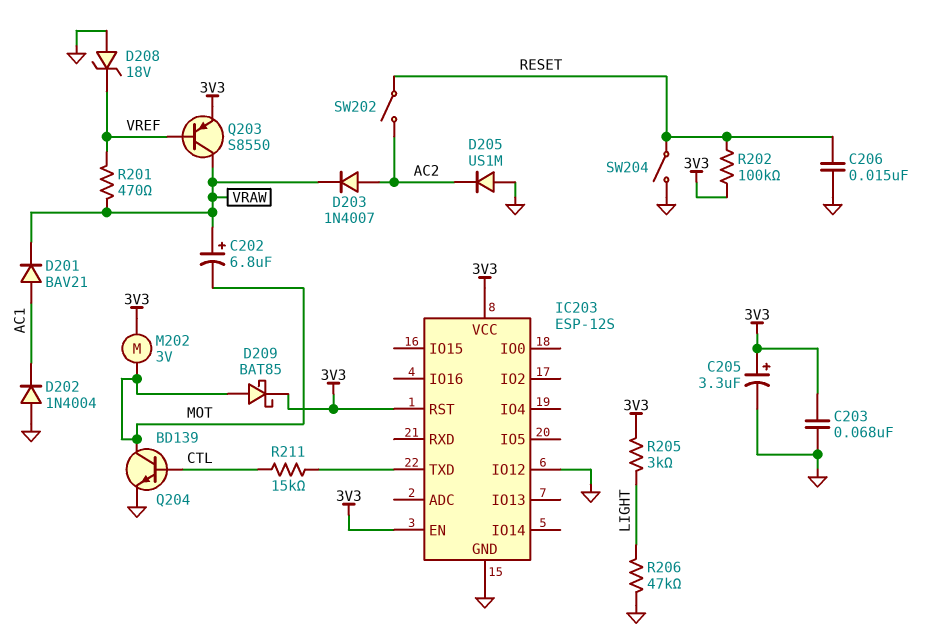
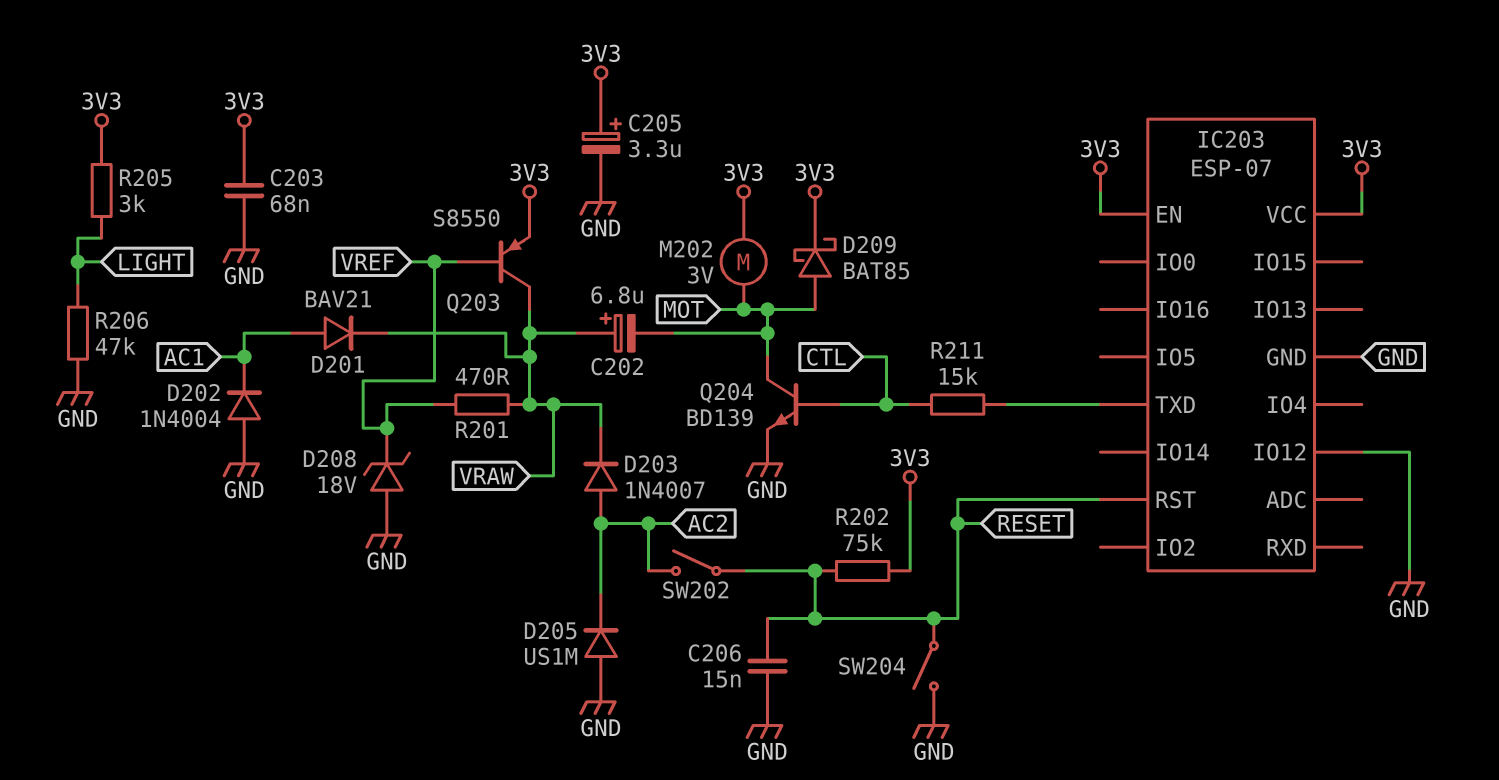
IC203: ESP-12S -> ESP-07
IC203 pin RST: 3V3 -> RESET
R202: 100k (3V3, RESET) -> 75k (3V3, RESET)

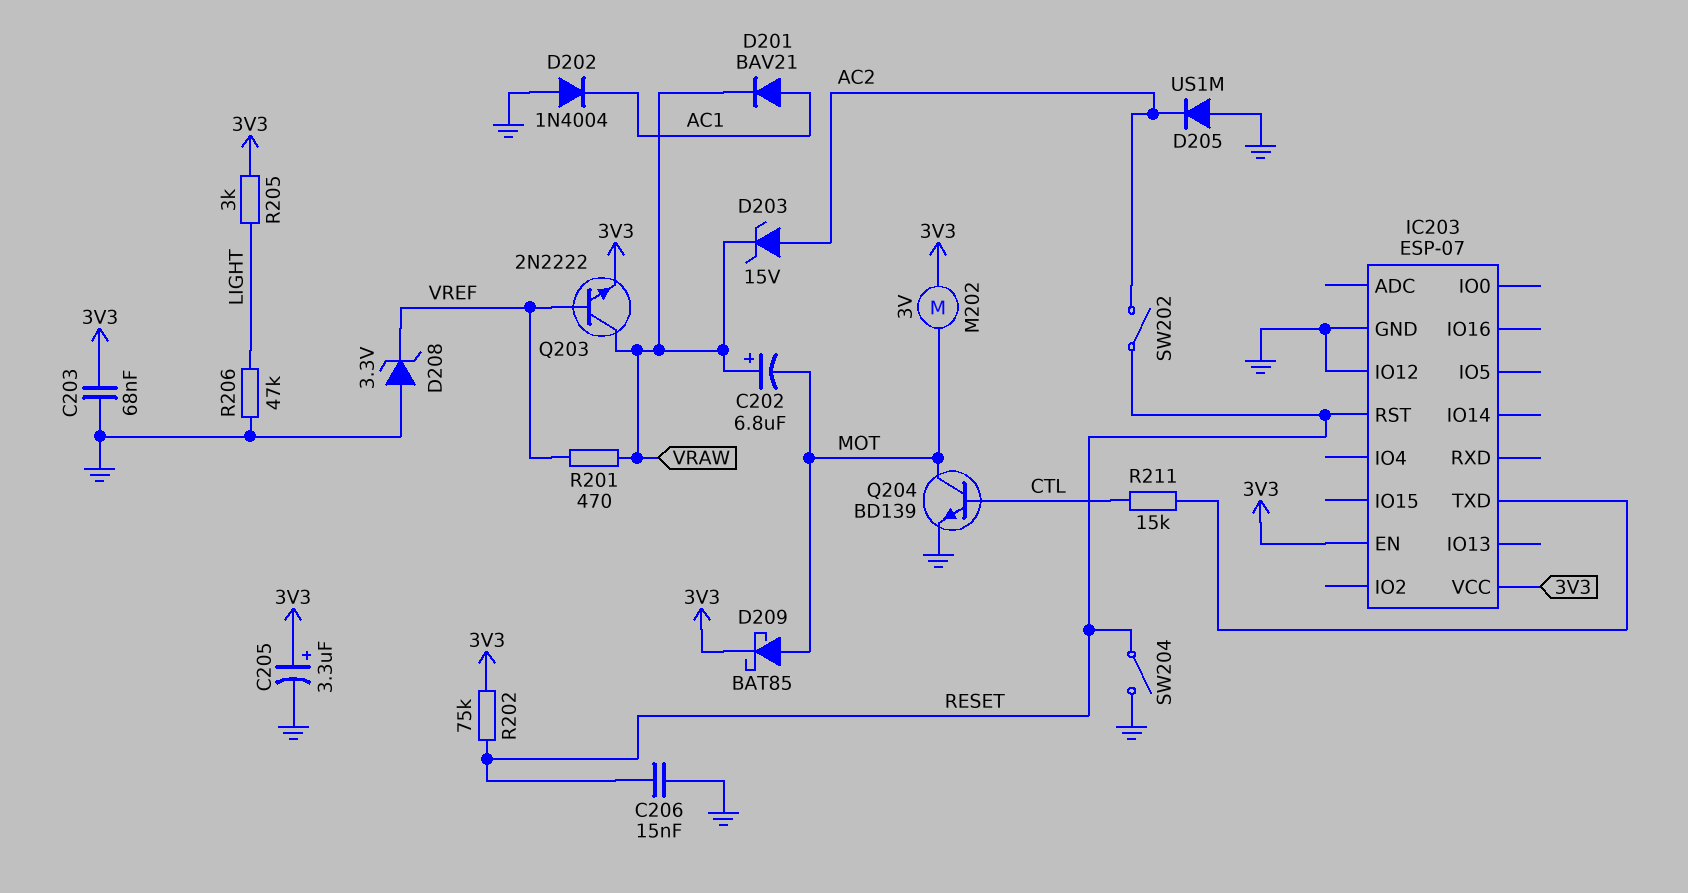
D203: diode 1N4007 (A AC2, K VRAW) -> zener 15V (A AC2, K VRAW)
D208: zener 18V (A GND, K VREF) -> zener 3.3V (A GND, K VREF)
Q203: PNP S8550 (B VREF, C VRAW, E 3V3) -> NPN 2N2222 (B VREF, C VRAW, E 3V3)

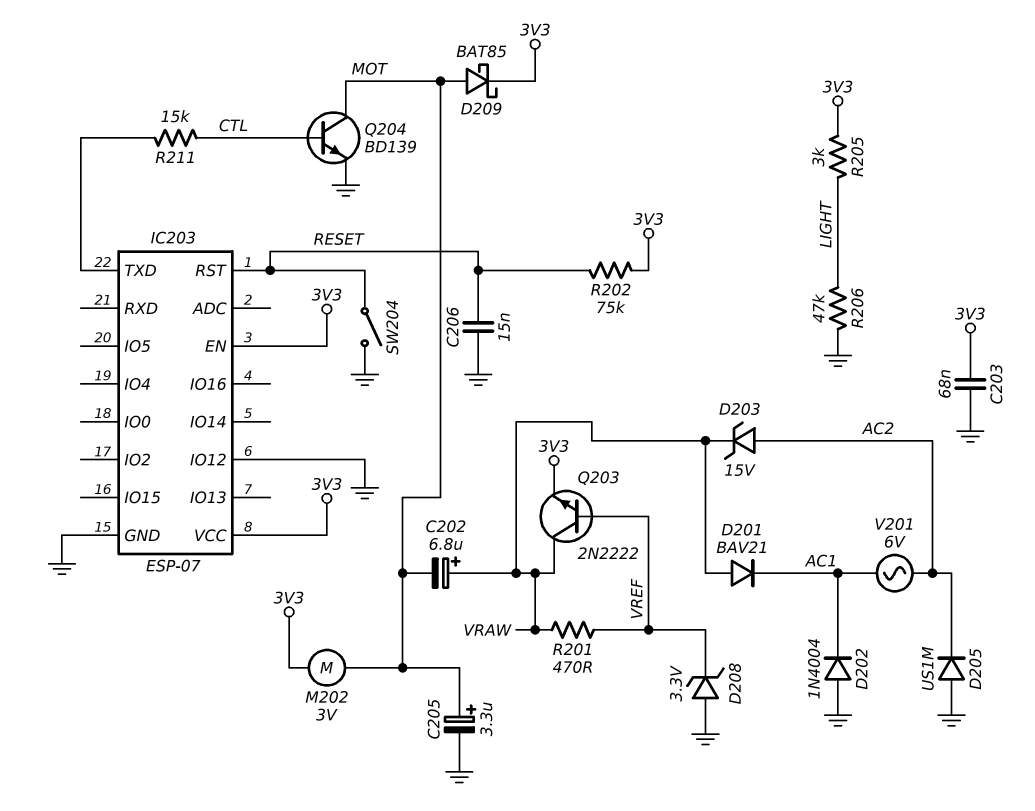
C205: 3.3uF (plus 3V3, minus GND) -> 3.3uF (plus MOT, minus GND)
D201: diode BAV21 (A AC1, K VRAW) -> diode BAV21 (A VRAW, K AC1)
SW202: switch (AC2, RESET) -> none
V201: none -> AC 6V (AC1, AC2)

